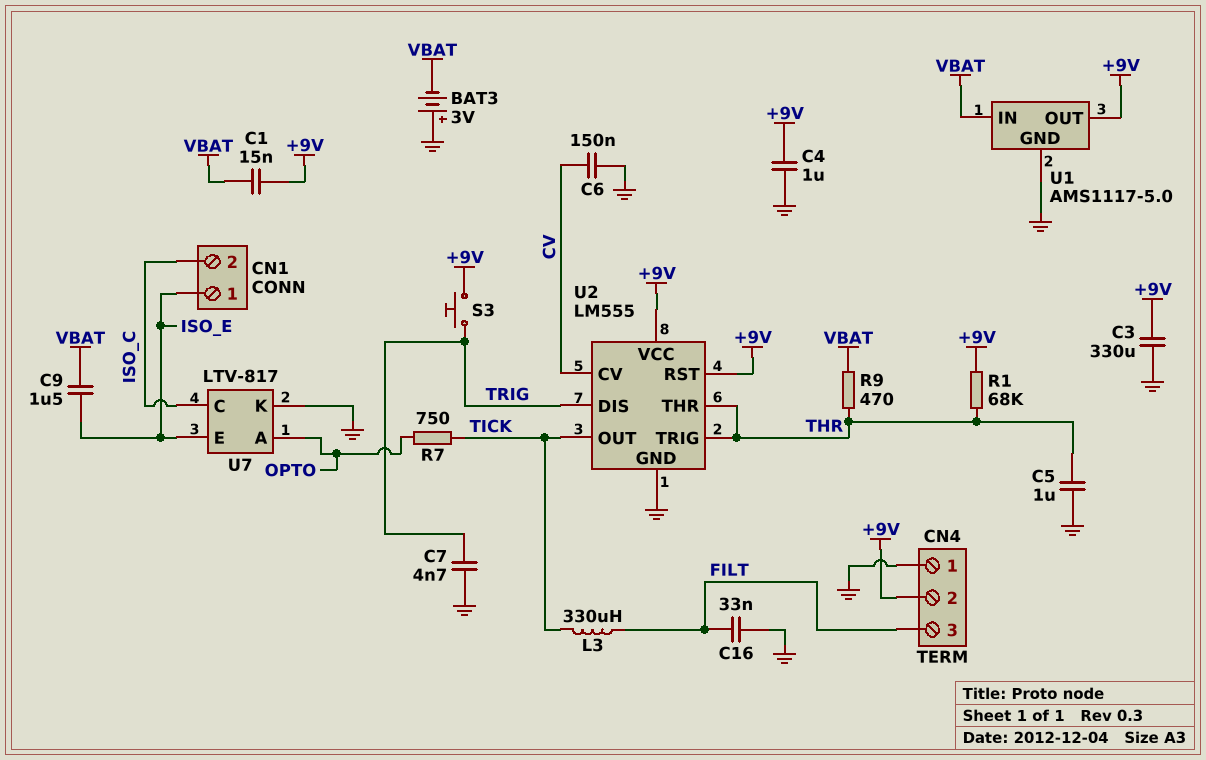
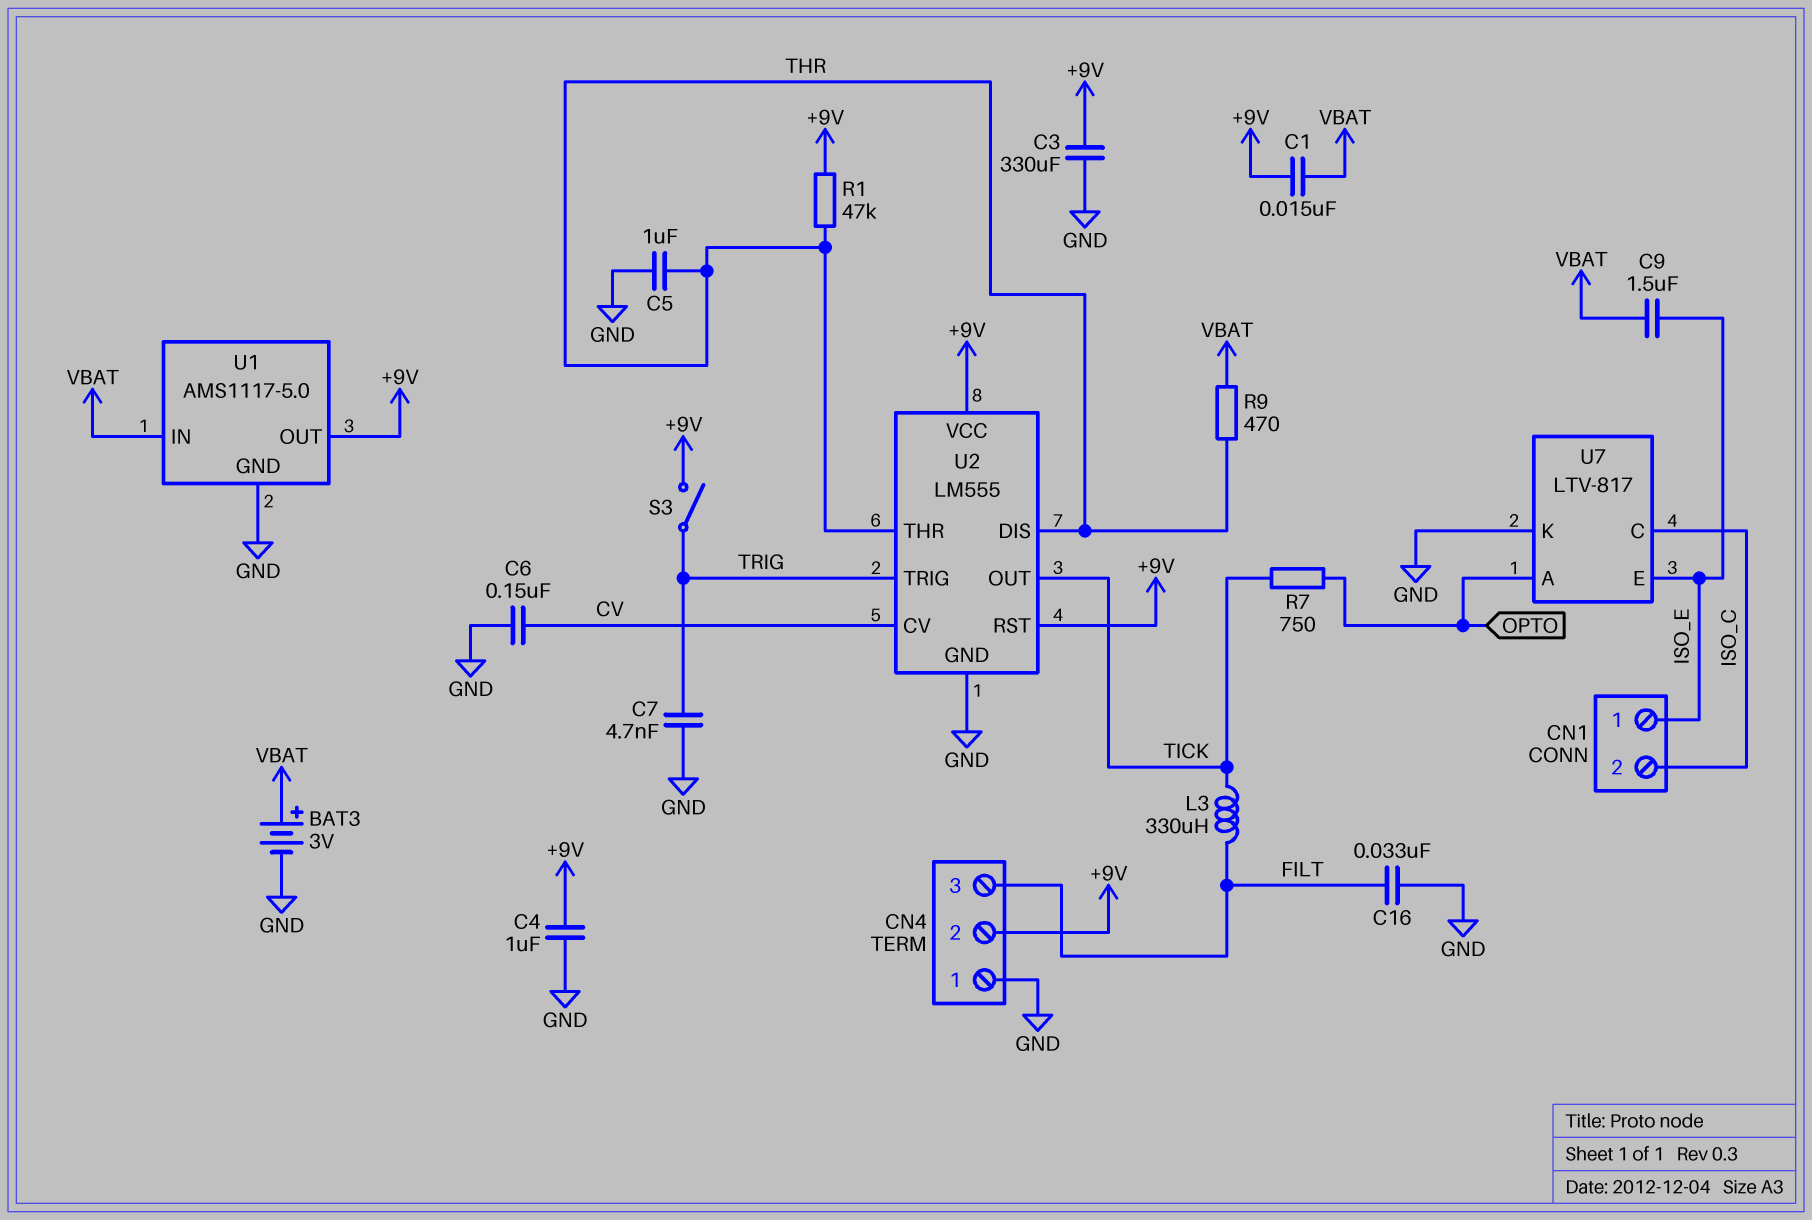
BAT3: 3V (plus GND, minus VBAT) -> 3V (plus VBAT, minus GND)
R1: 68k (+9V, THR) -> 47k (+9V, THR)
S3: button (+9V, TRIG) -> switch (+9V, TRIG)
U2 pin DIS: TRIG -> THR
U2 pin TRIG: THR -> TRIG

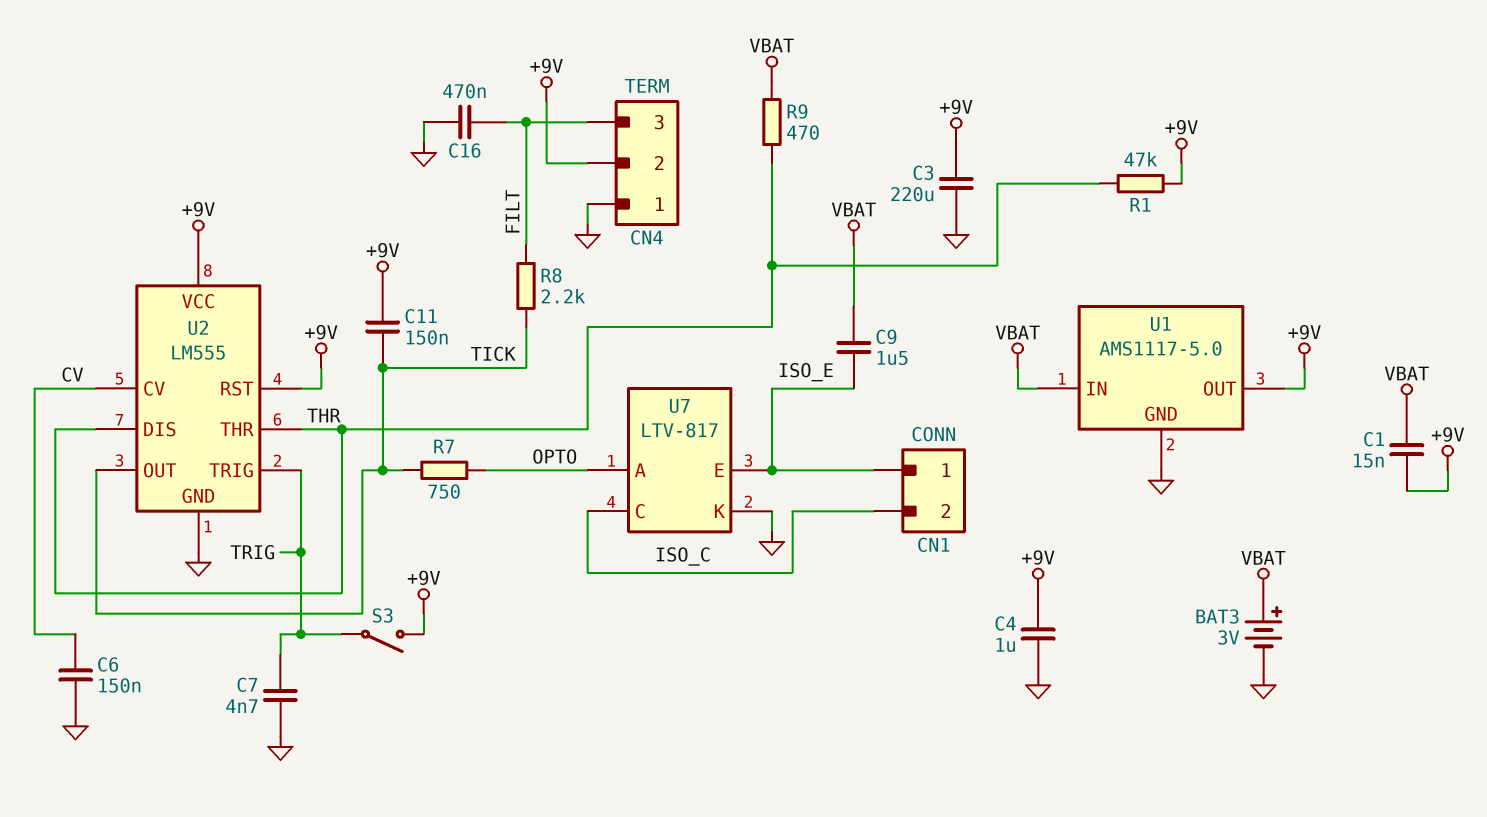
C3: 330uF (+9V, GND) -> 220uF (+9V, GND)
C5: 1uF (GND, THR) -> none
C11: none -> 150nF (+9V, TICK)
C16: 33nF (FILT, GND) -> 470nF (FILT, GND)
L3: 330uH (FILT, TICK) -> none
R8: none -> 2.2k (FILT, TICK)

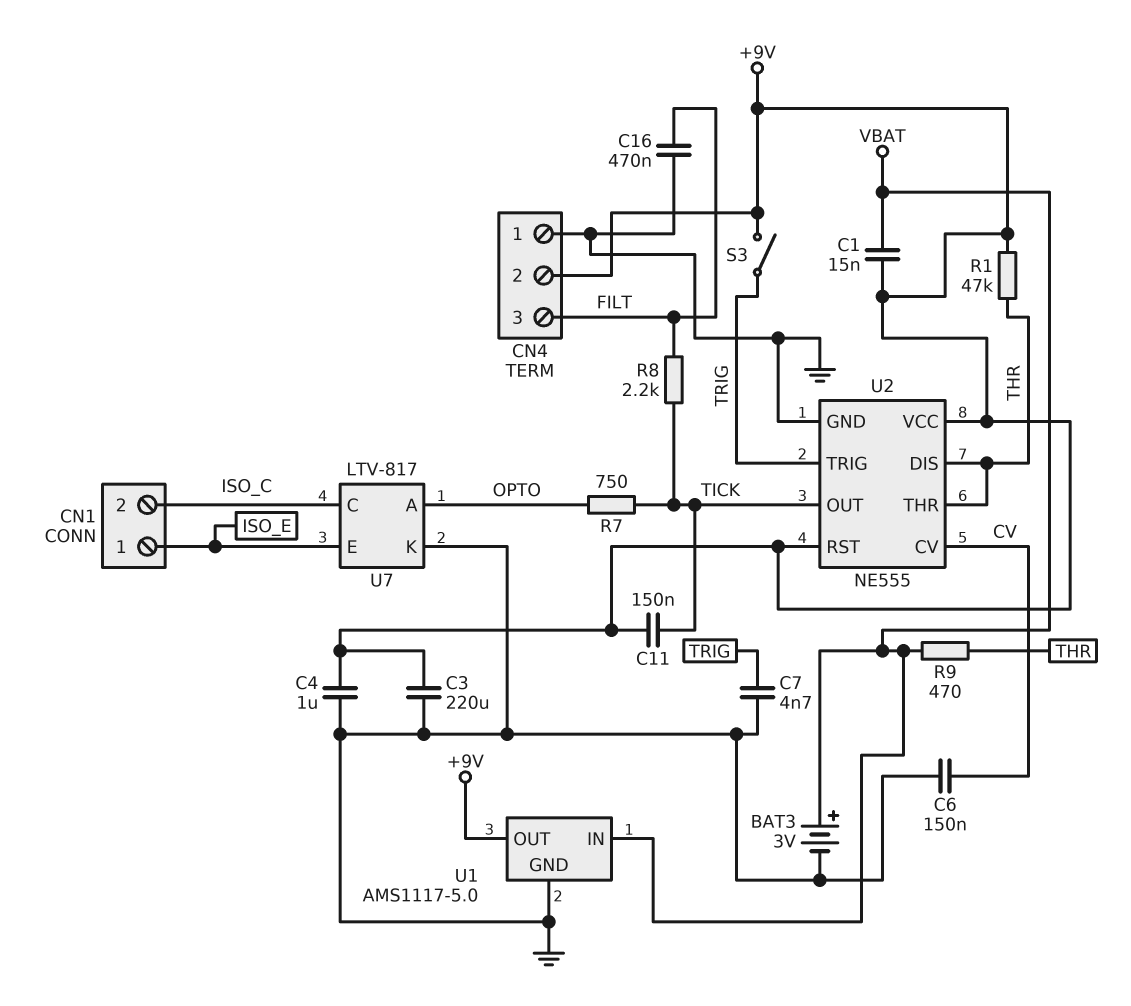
C9: 1.5uF (ISO_E, VBAT) -> none
U2: LM555 -> NE555

